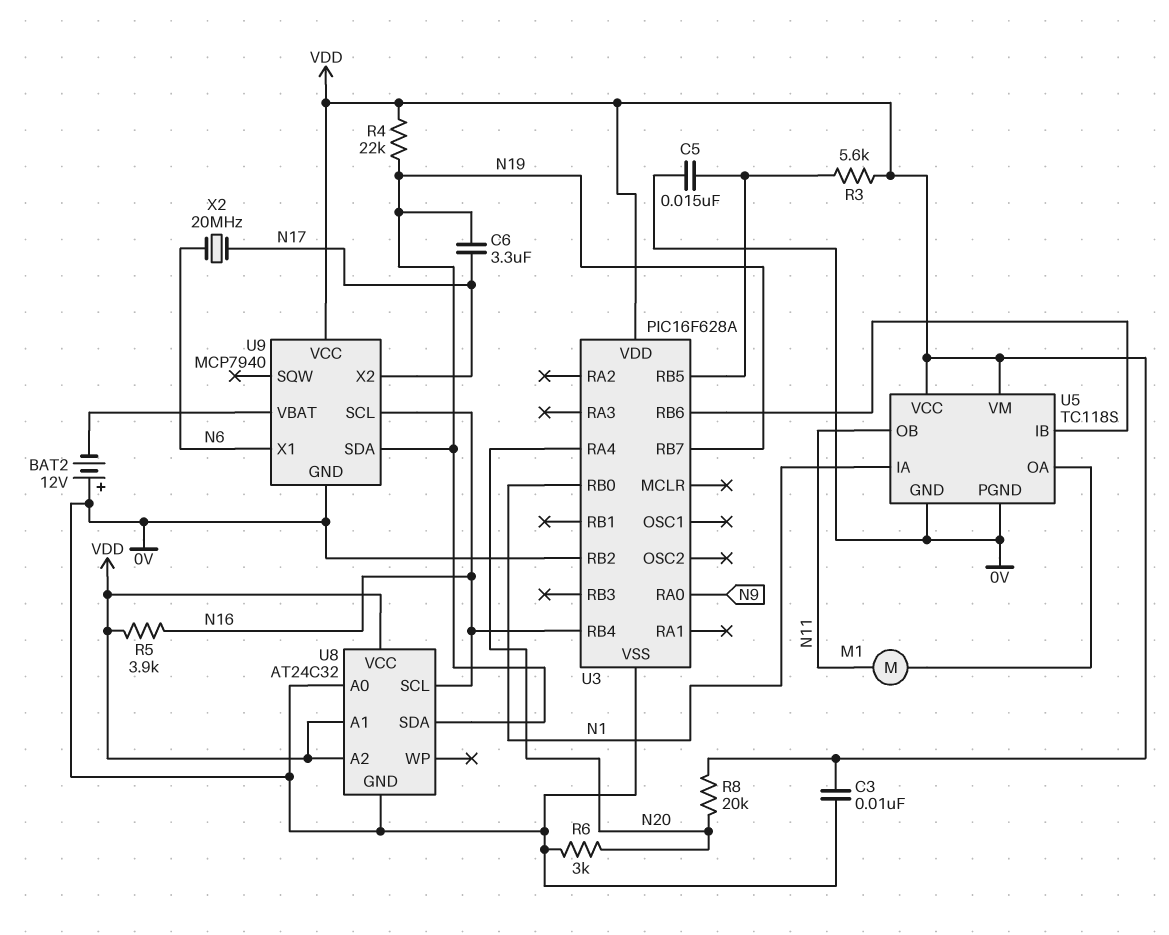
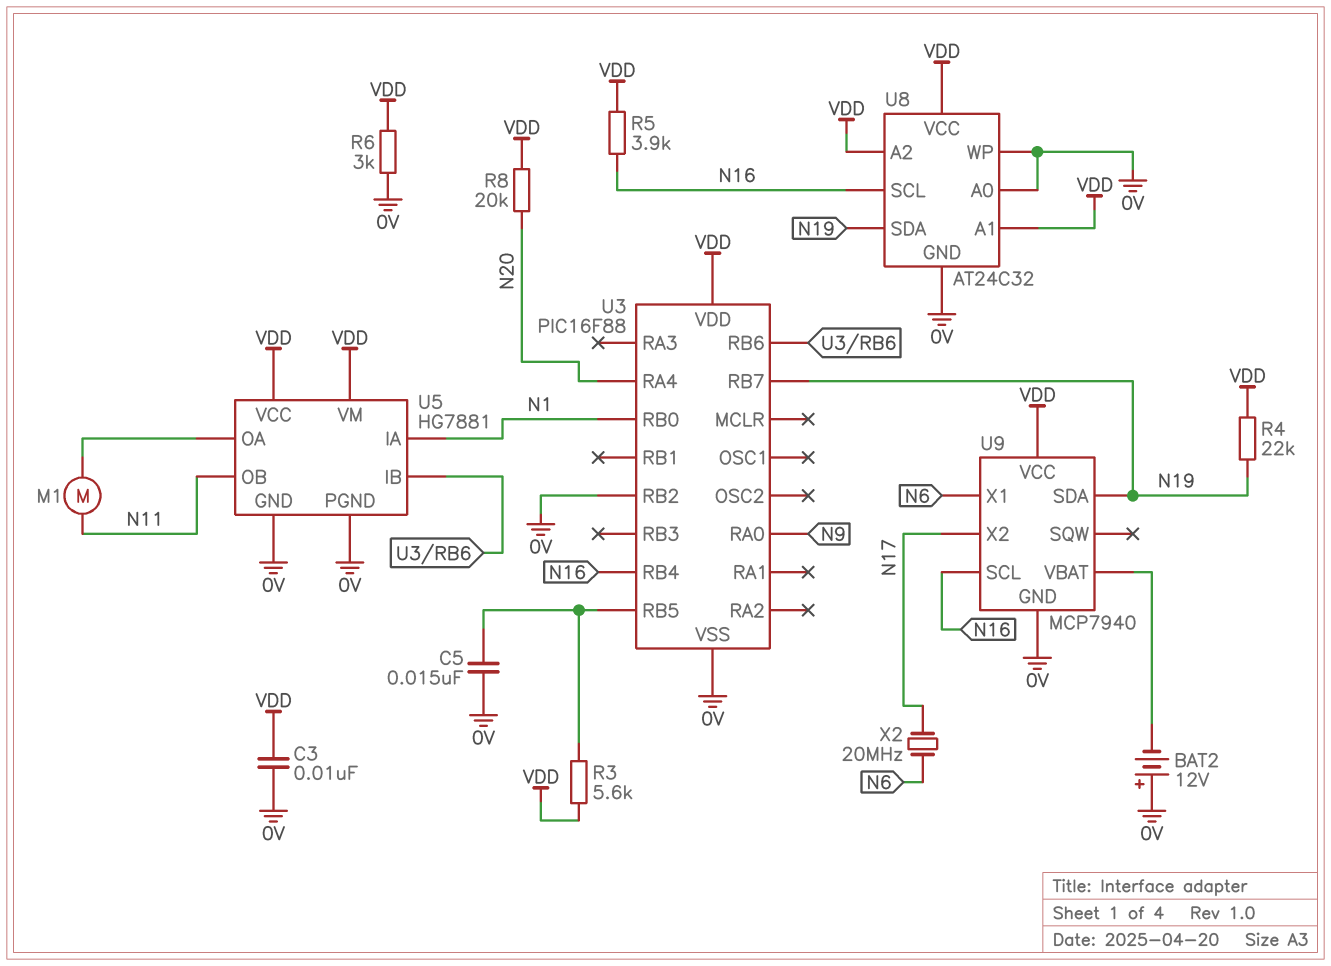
C6: 3.3uF (N17, N19) -> none
R6: 3k (0V, N20) -> 3k (0V, VDD)
U3: PIC16F628A -> PIC16F88
U5: TC118S -> HG7881
U8 pin WP: none -> 0V

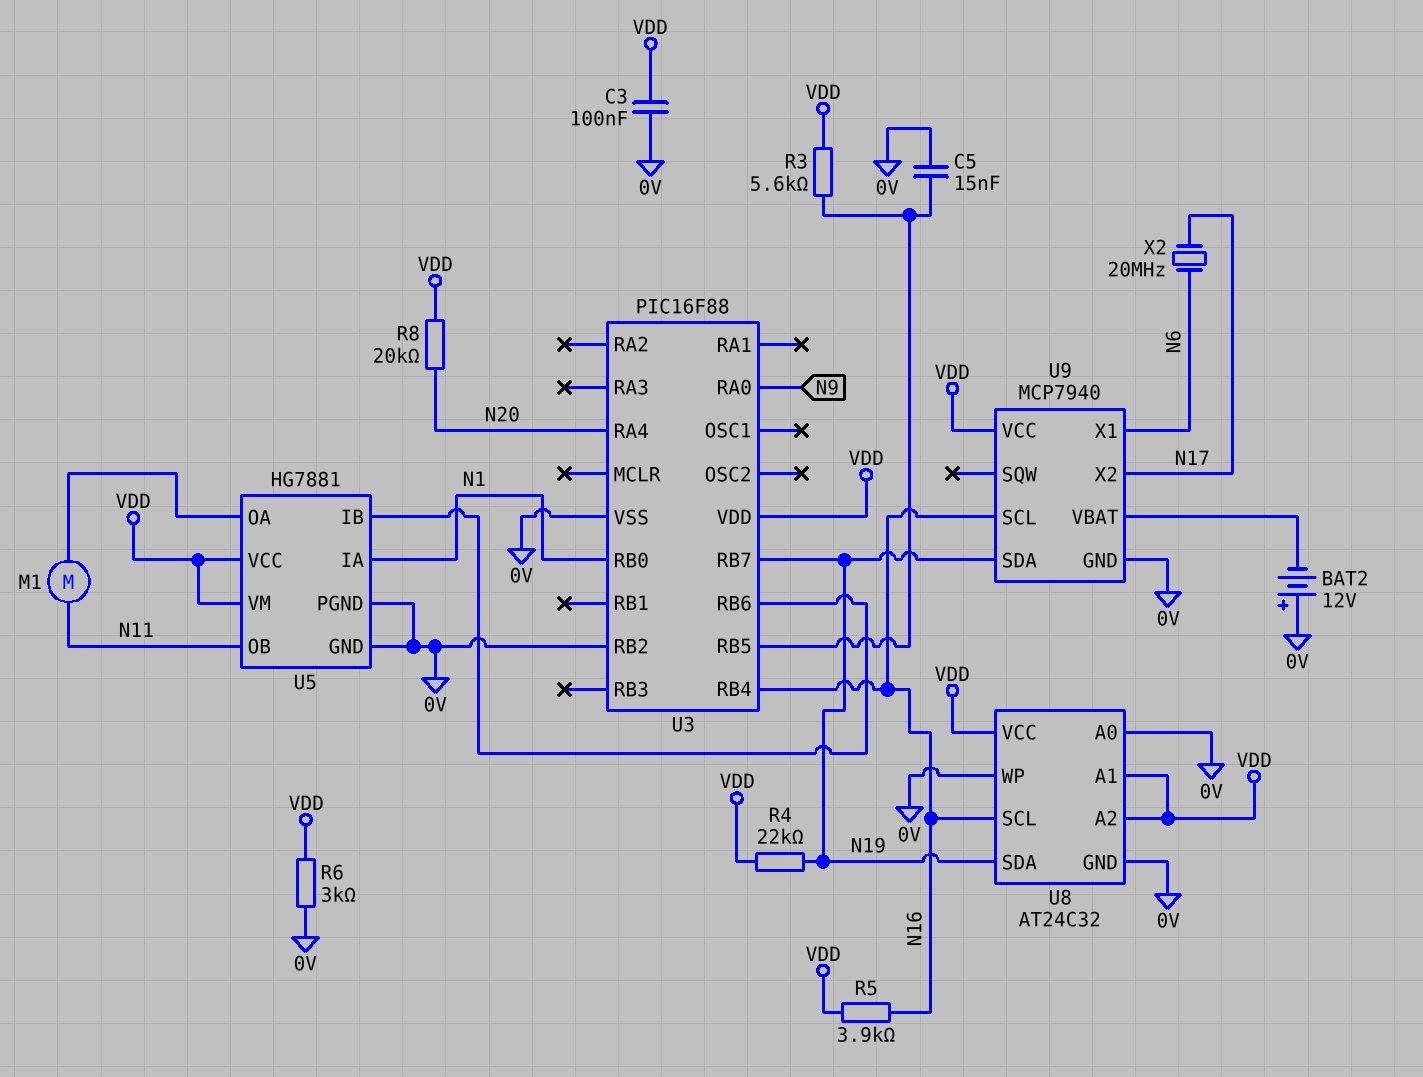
C3: 10nF (0V, VDD) -> 100nF (0V, VDD)

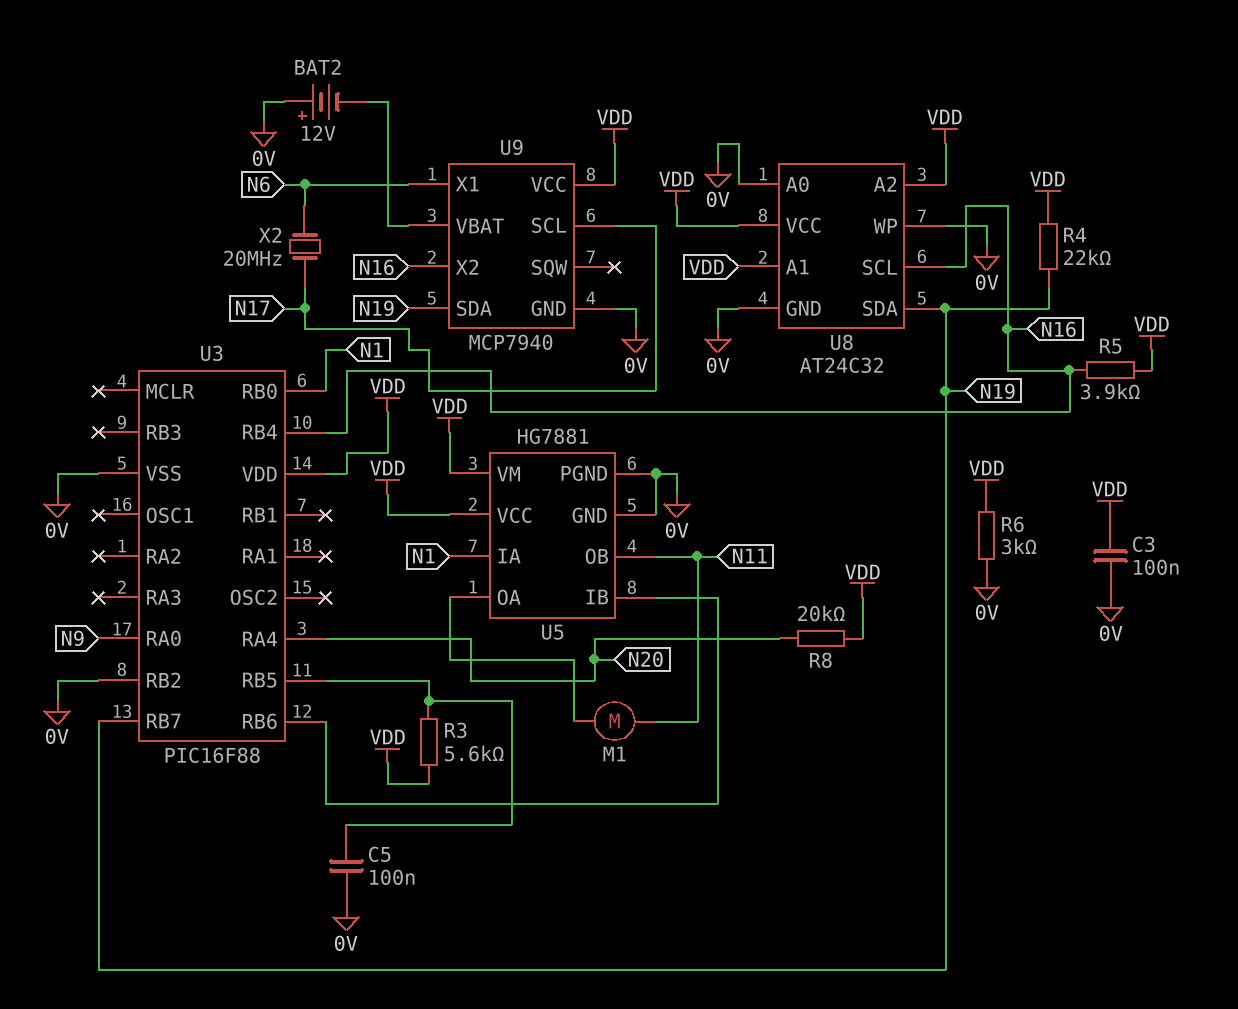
C5: 15nF (0V, U3/RB5) -> 100nF (0V, U3/RB5)
U9 pin SCL: N16 -> N17
U9 pin X2: N17 -> N16

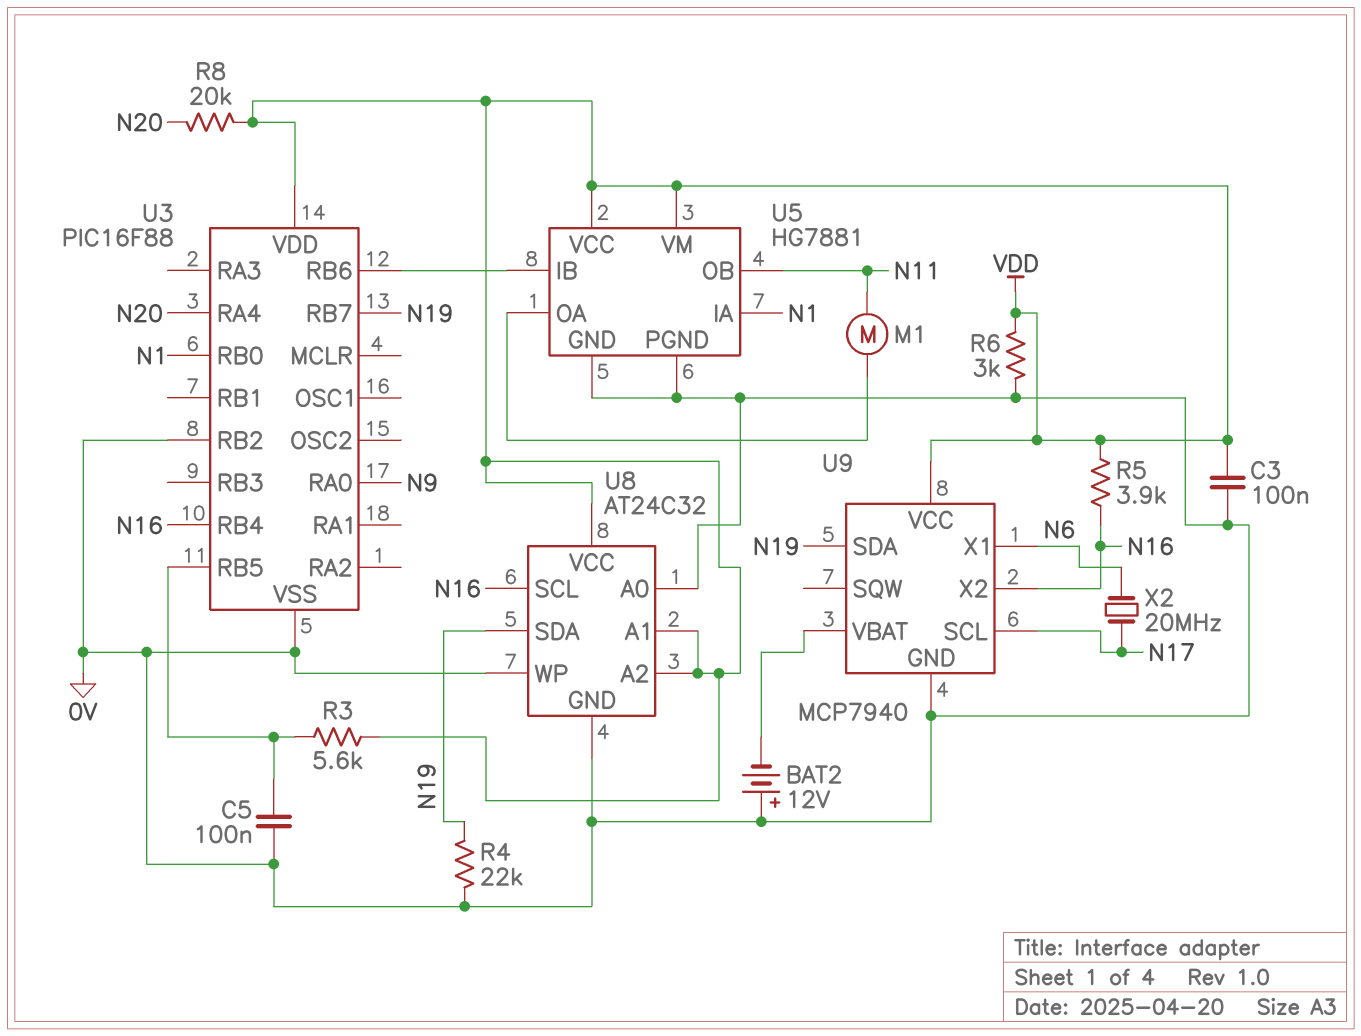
R4: 22k (N19, VDD) -> 22k (0V, N19)

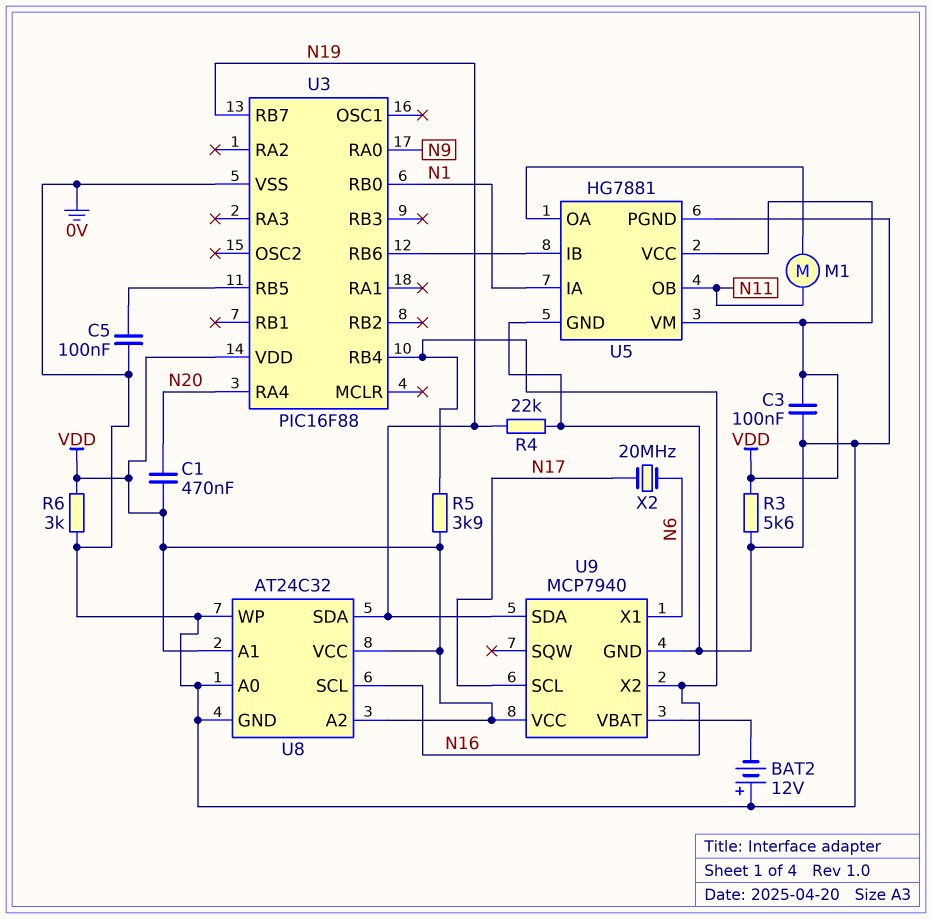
C1: none -> 470nF (N20, VDD)
R3: 5.6k (U3/RB5, VDD) -> 5.6k (0V, VDD)
R8: 20k (N20, VDD) -> none
U3 pin RB2: 0V -> none

